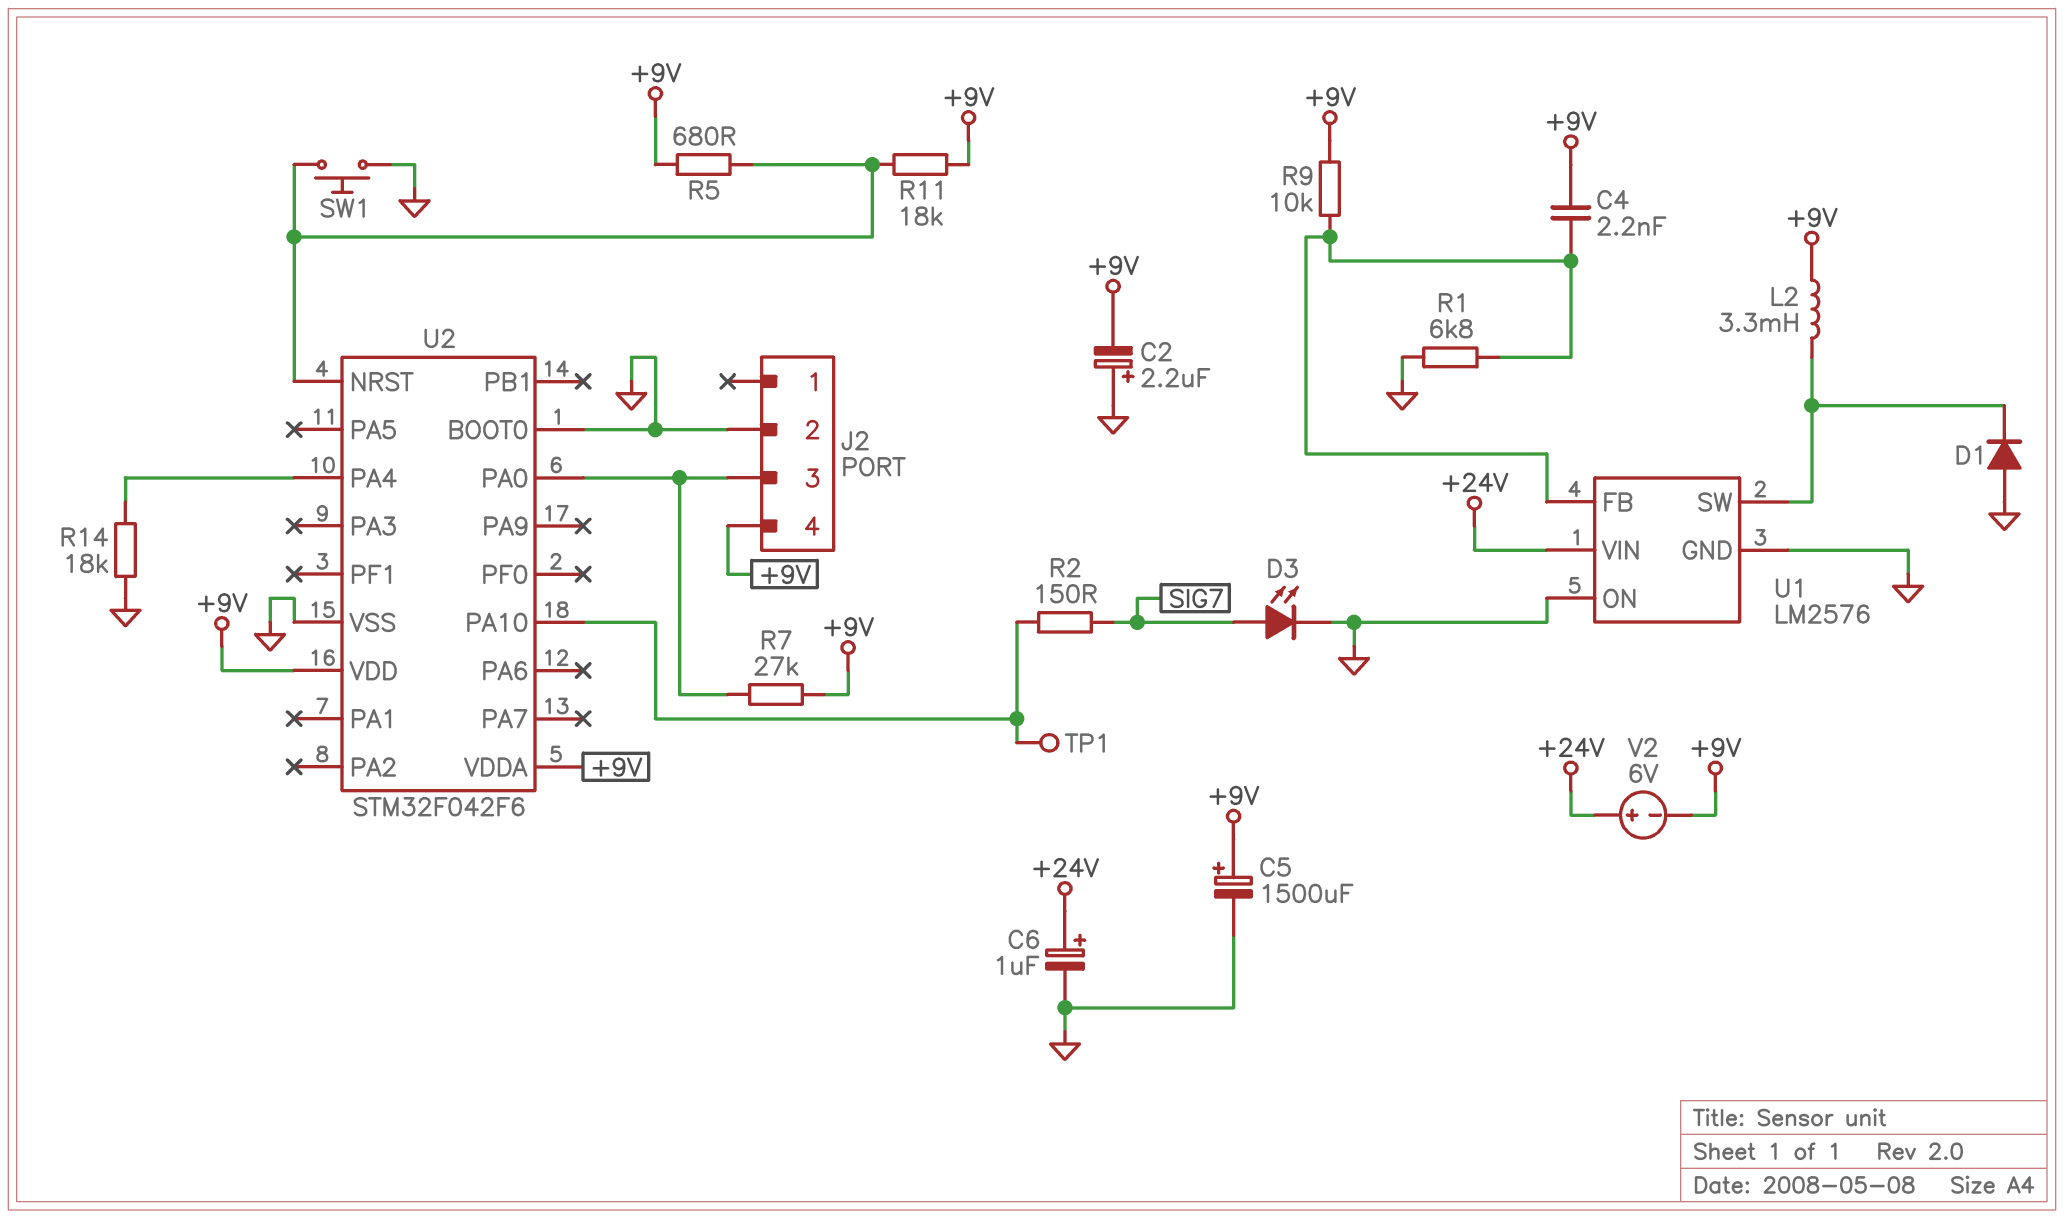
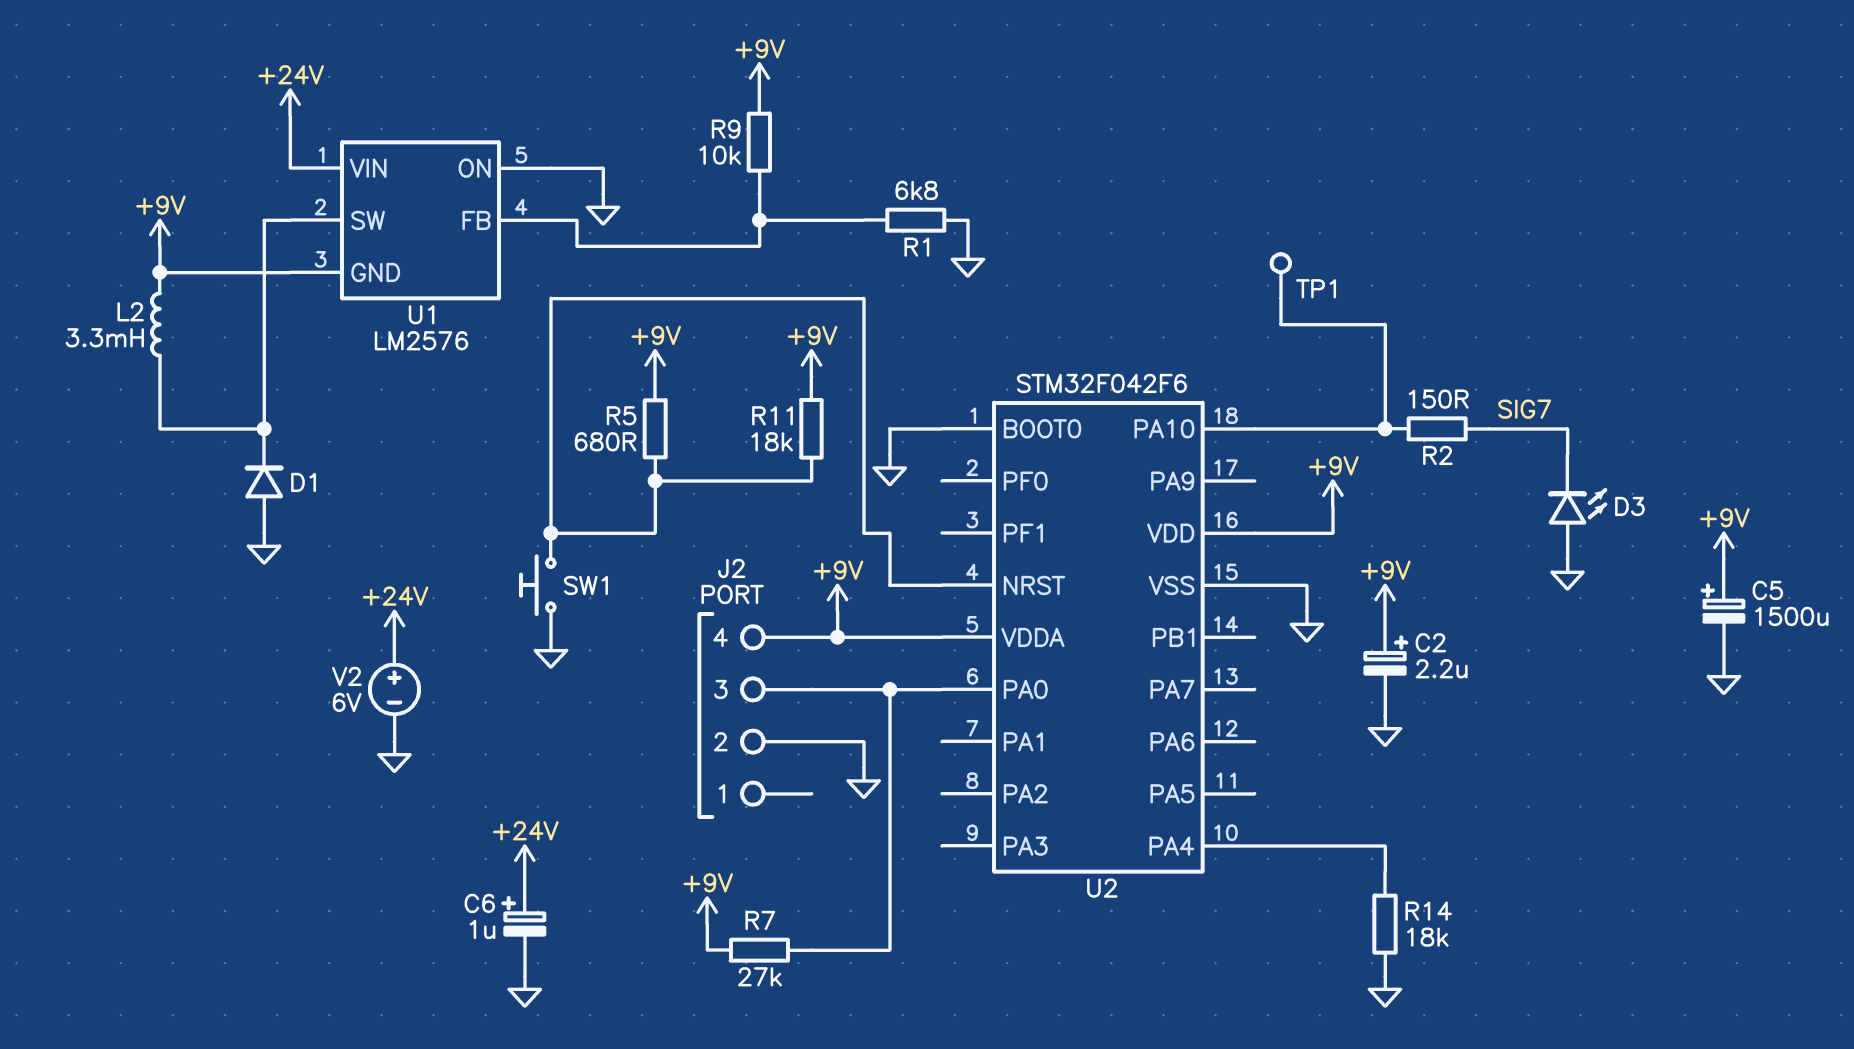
C2: 2.2uF (plus GND, minus +9V) -> 2.2uF (plus +9V, minus GND)
C4: 2.2nF (+9V, U1/FB) -> none
D3: LED (A SIG7, K GND) -> LED (A GND, K SIG7)
U1 pin GND: GND -> +9V
V2: 6V (plus +24V, minus +9V) -> 6V (plus +24V, minus GND)

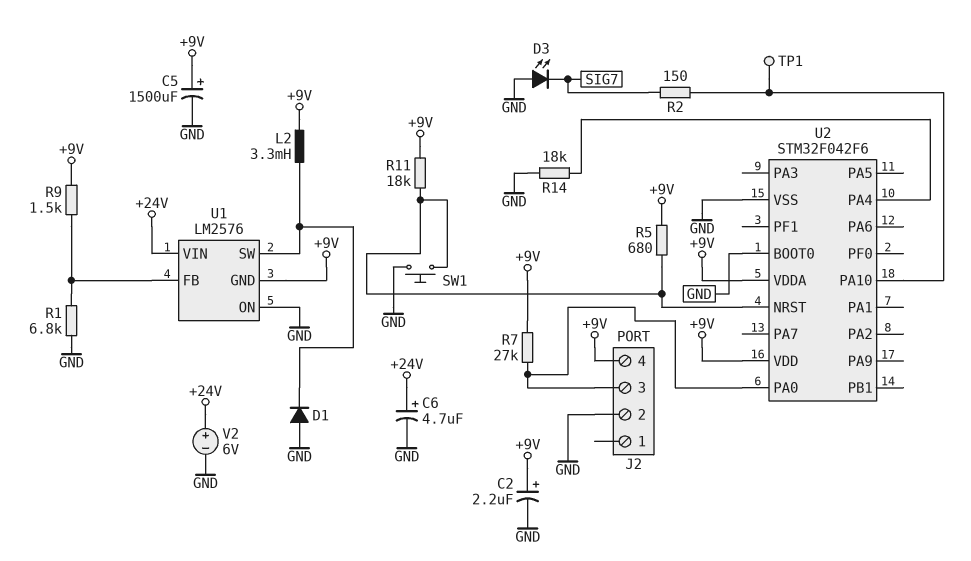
C6: 1uF (plus +24V, minus GND) -> 4.7uF (plus +24V, minus GND)
R9: 10k (+9V, U1/FB) -> 1.5k (+9V, U1/FB)

